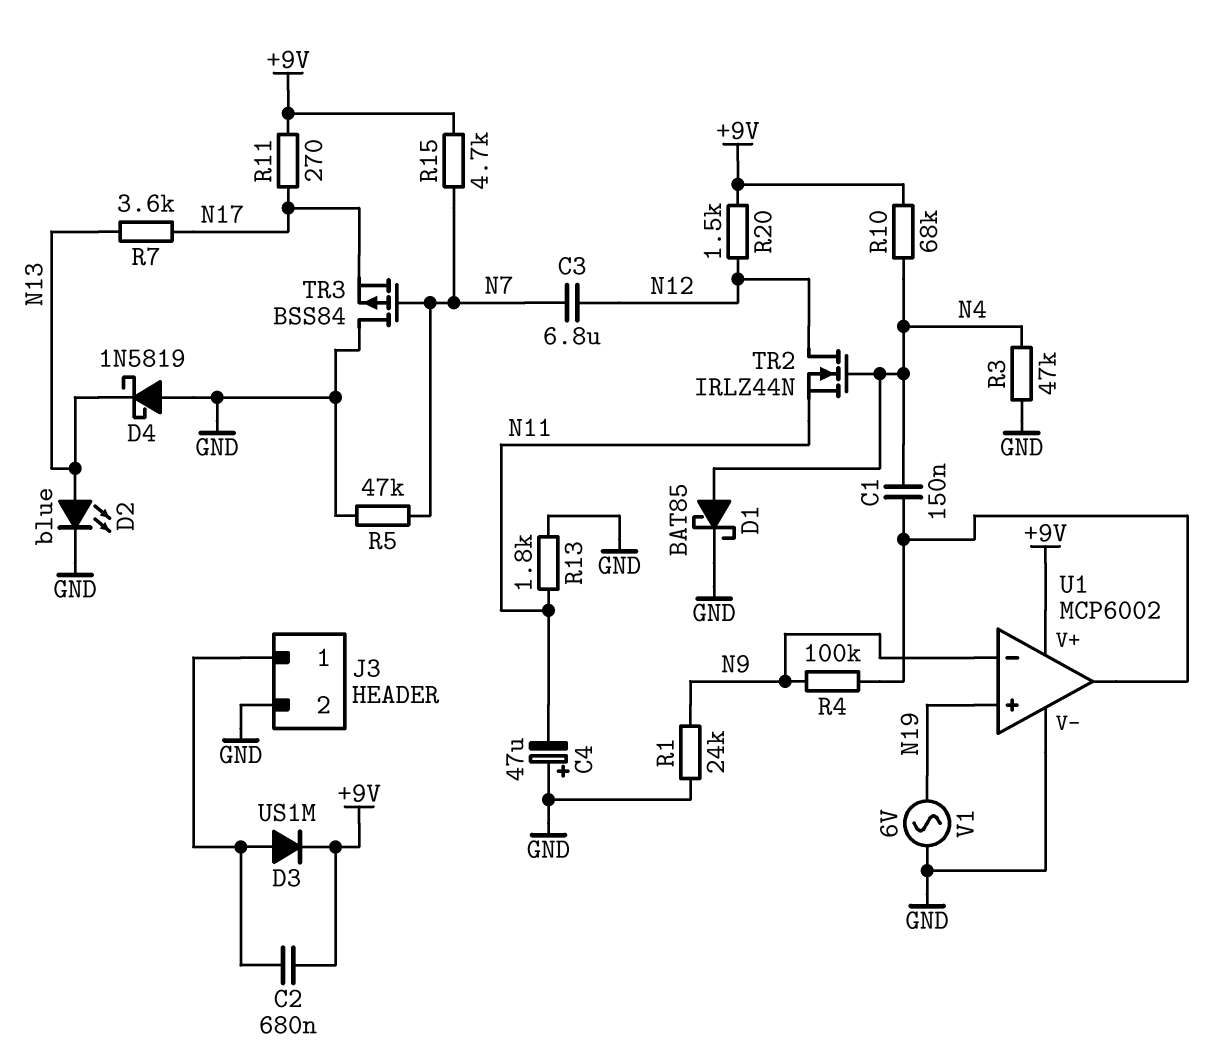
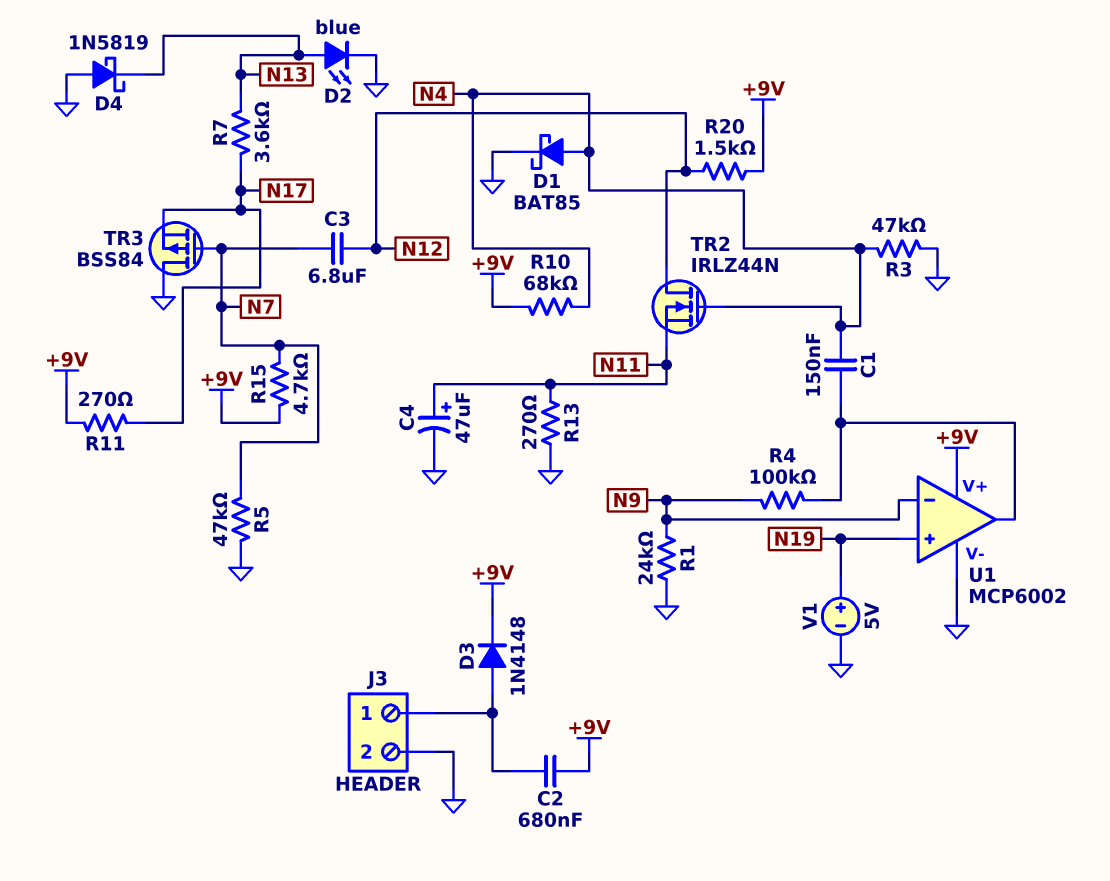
C4: 47uF (plus GND, minus N11) -> 47uF (plus N11, minus GND)
D3: diode US1M (A J3/1, K +9V) -> diode 1N4148 (A J3/1, K +9V)
R13: 1.8k (GND, N11) -> 270 (GND, N11)
V1: AC 6V (GND, N19) -> 5V (plus N19, minus GND)

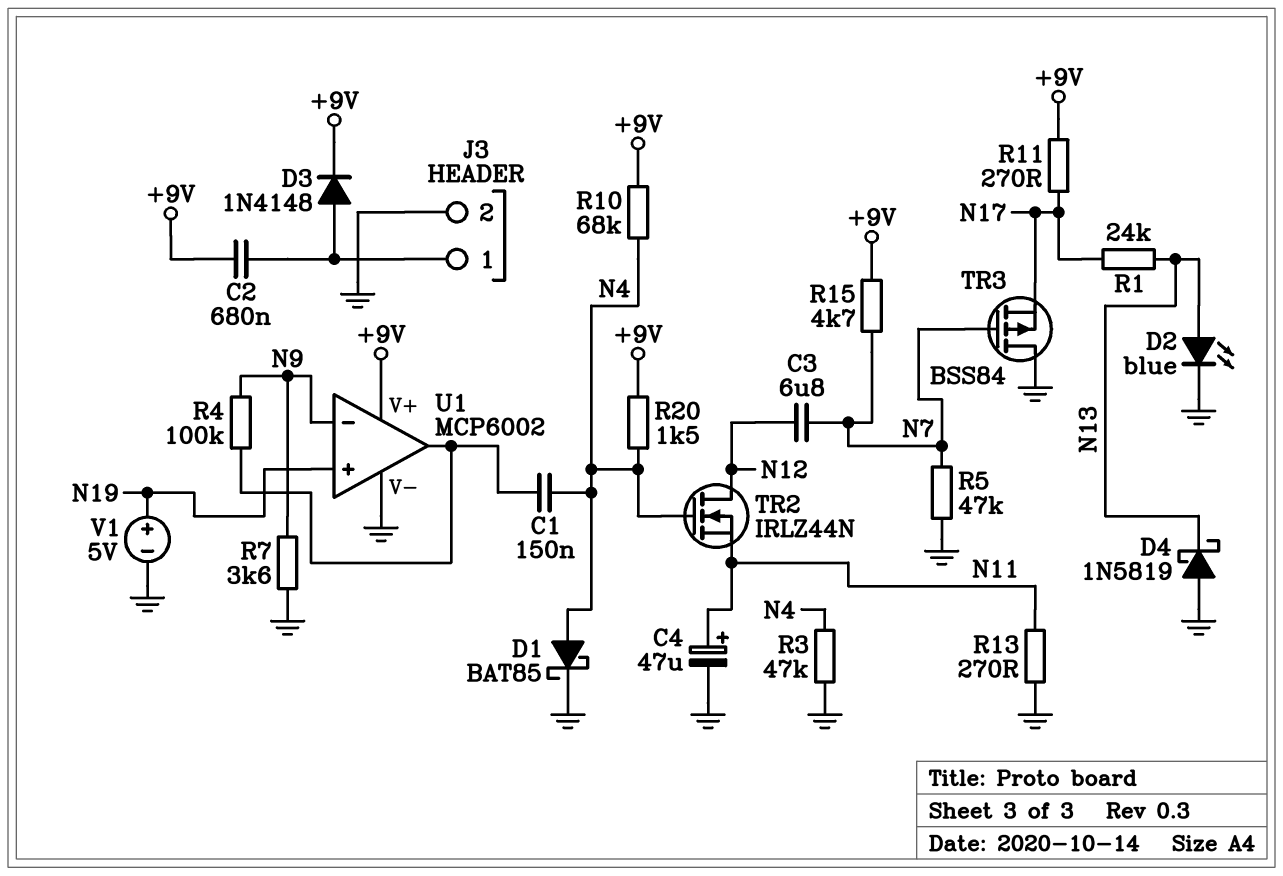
R1: 24k (GND, N9) -> 24k (N13, N17)
R7: 3.6k (N13, N17) -> 3.6k (GND, N9)
R20: 1.5k (+9V, N12) -> 1.5k (+9V, N4)

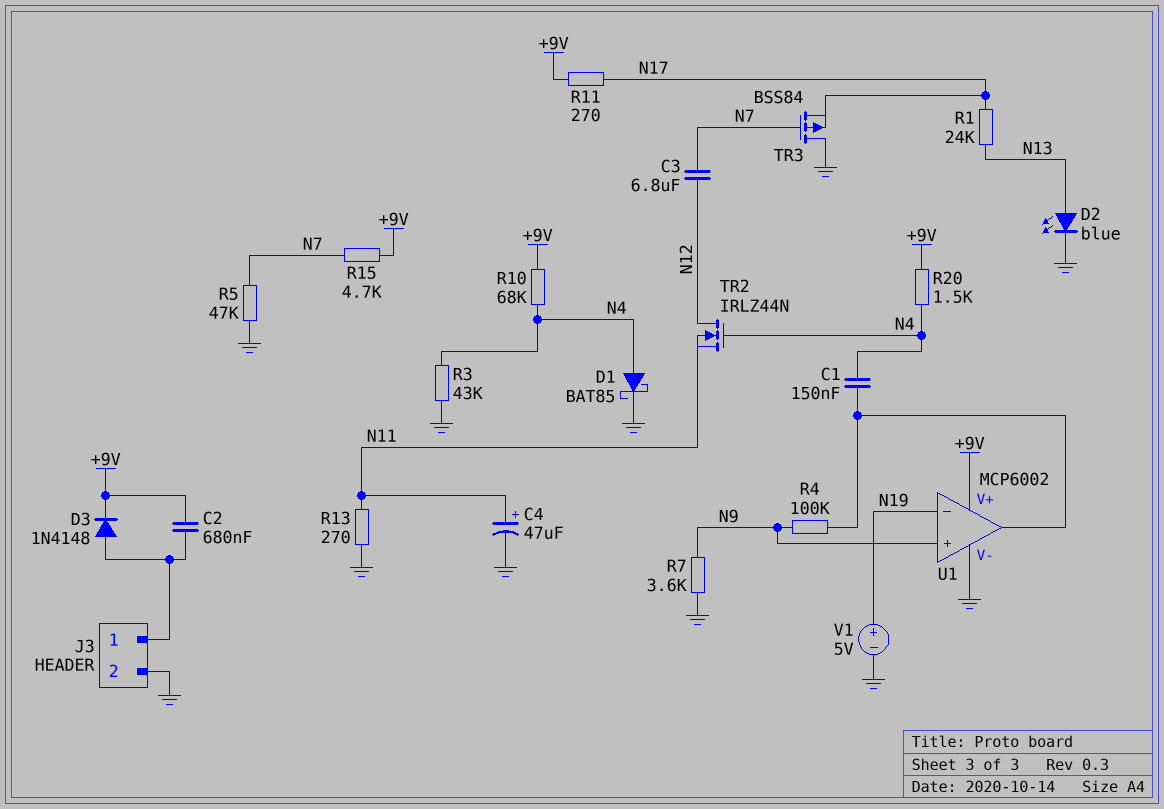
D4: schottky 1N5819 (A GND, K N13) -> none
R3: 47k (GND, N4) -> 43k (GND, N4)
U1 pin in+: N19 -> N9
U1 pin in-: N9 -> N19

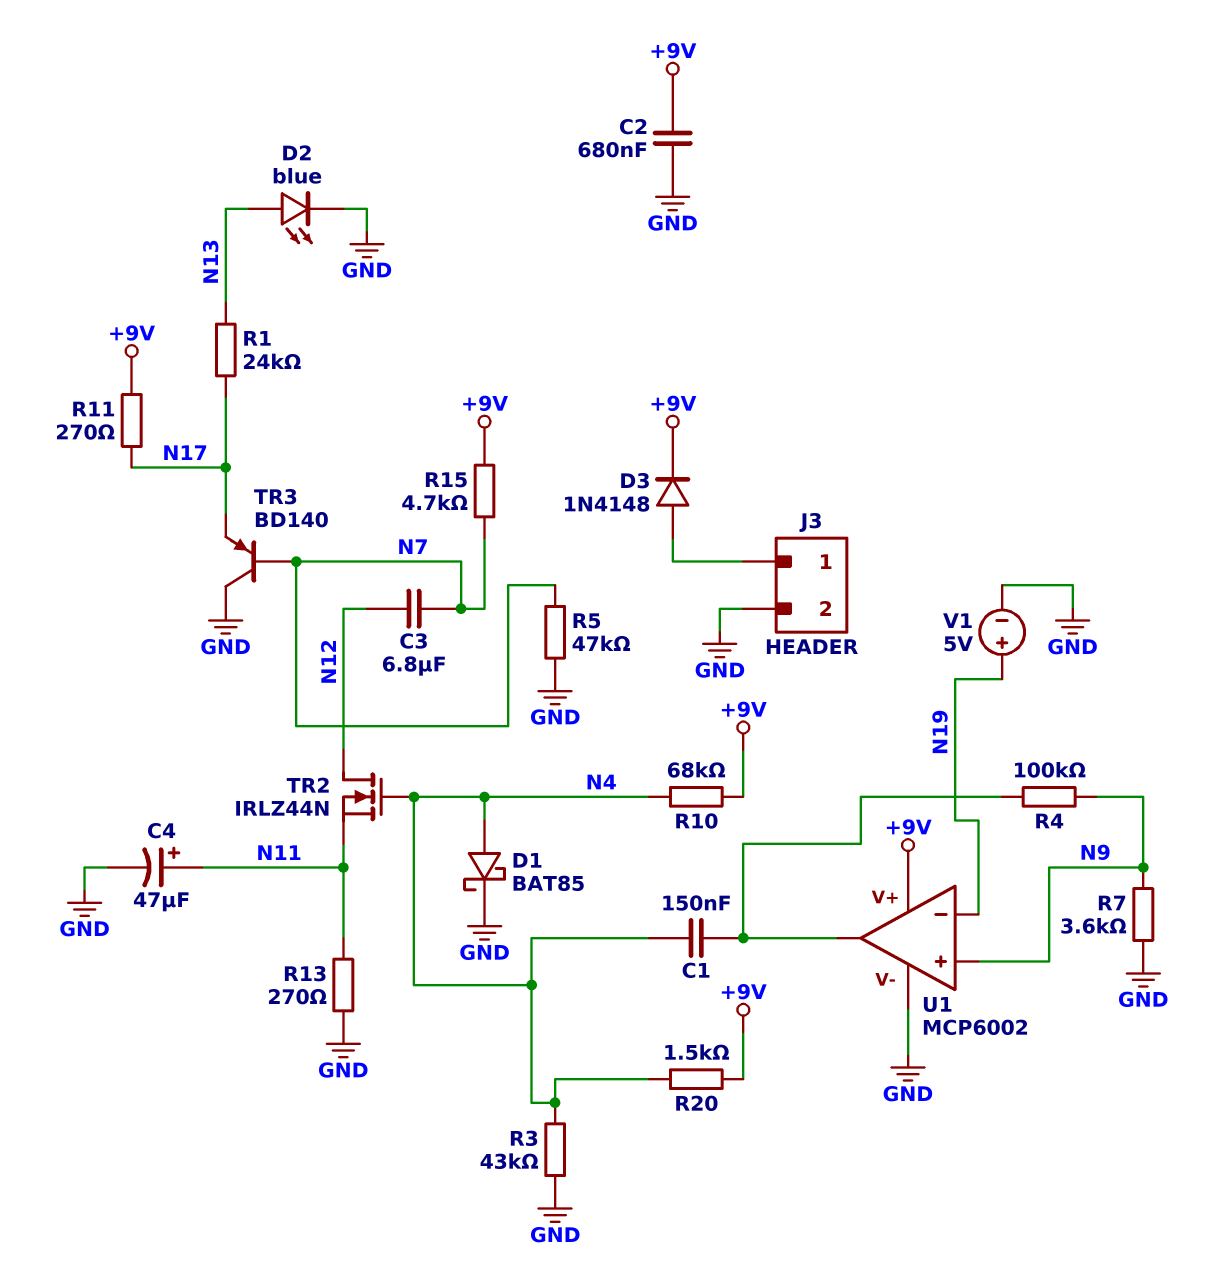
C2: 680nF (+9V, J3/1) -> 680nF (+9V, GND)
TR3: PMOS BSS84 (G N7, D GND, S N17) -> PNP BD140 (B N7, C GND, E N17)

